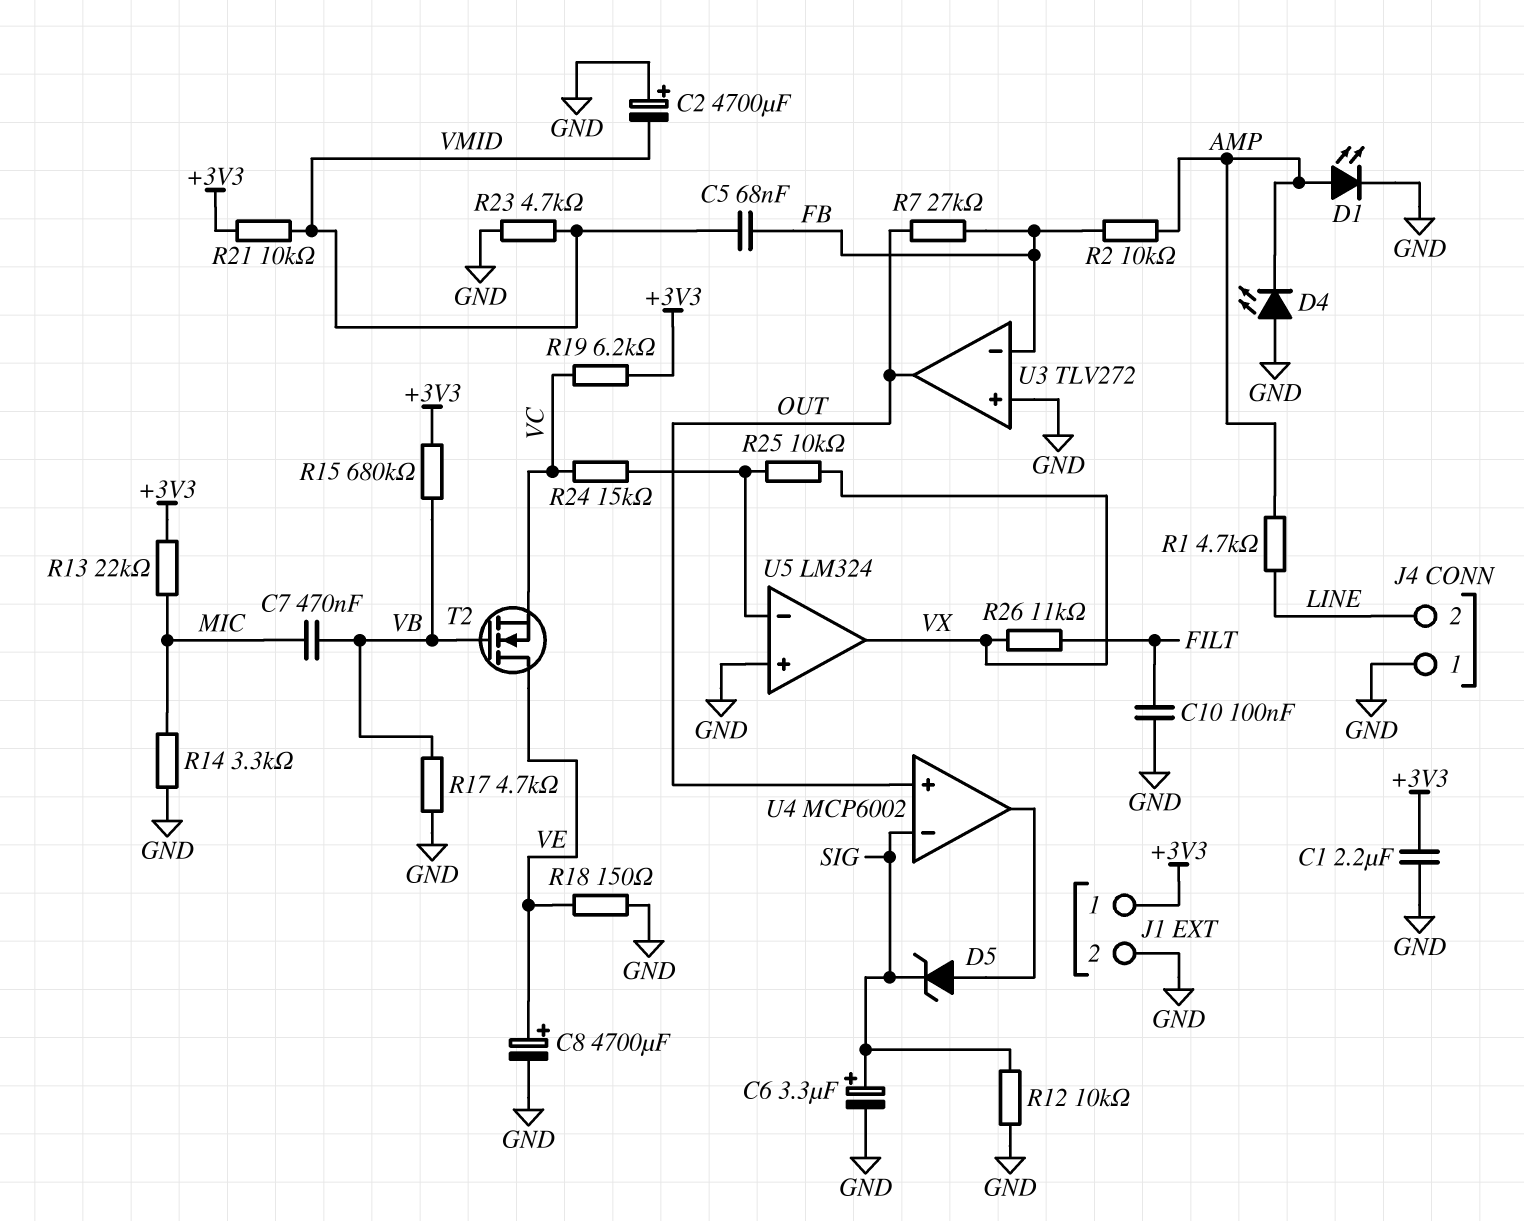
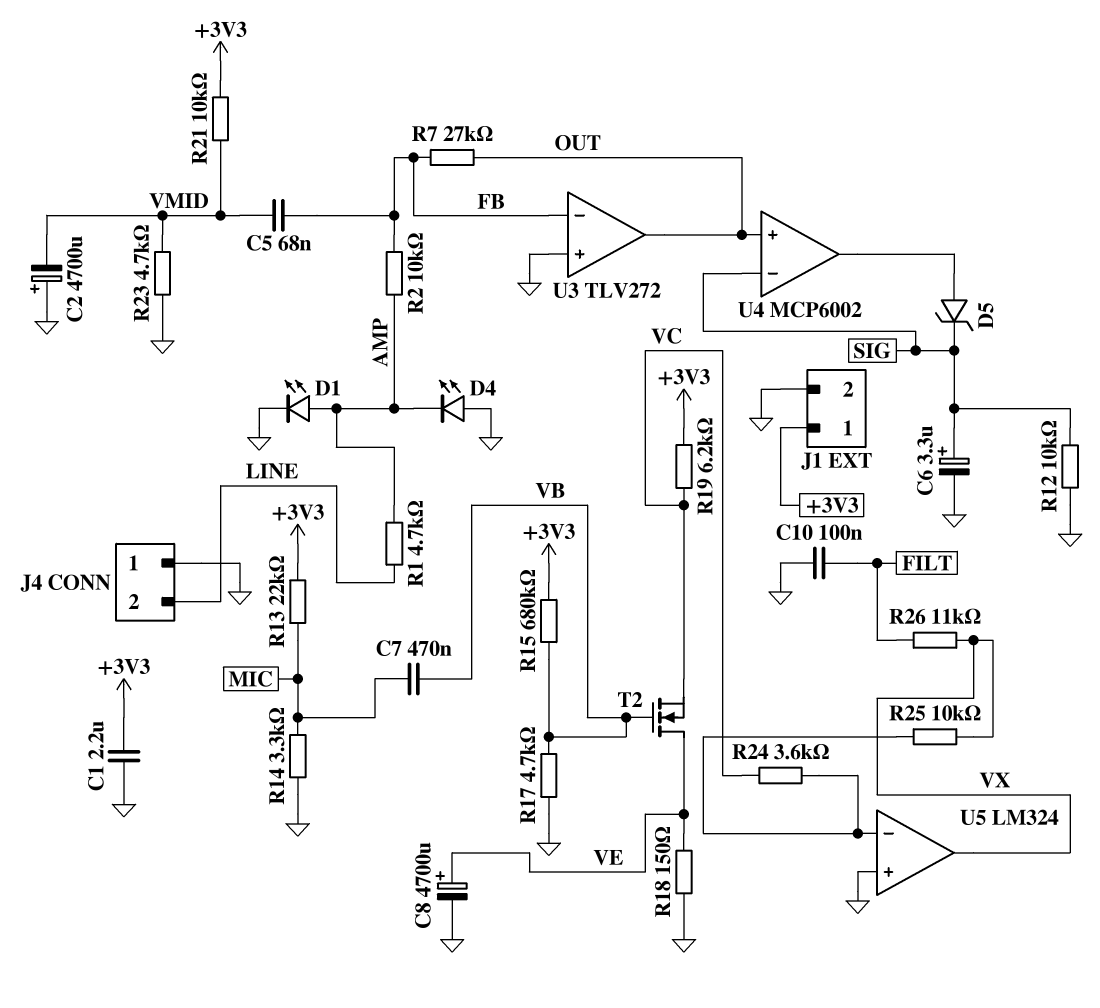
R24: 15k (U5/in-, VC) -> 3.6k (U5/in-, VC)

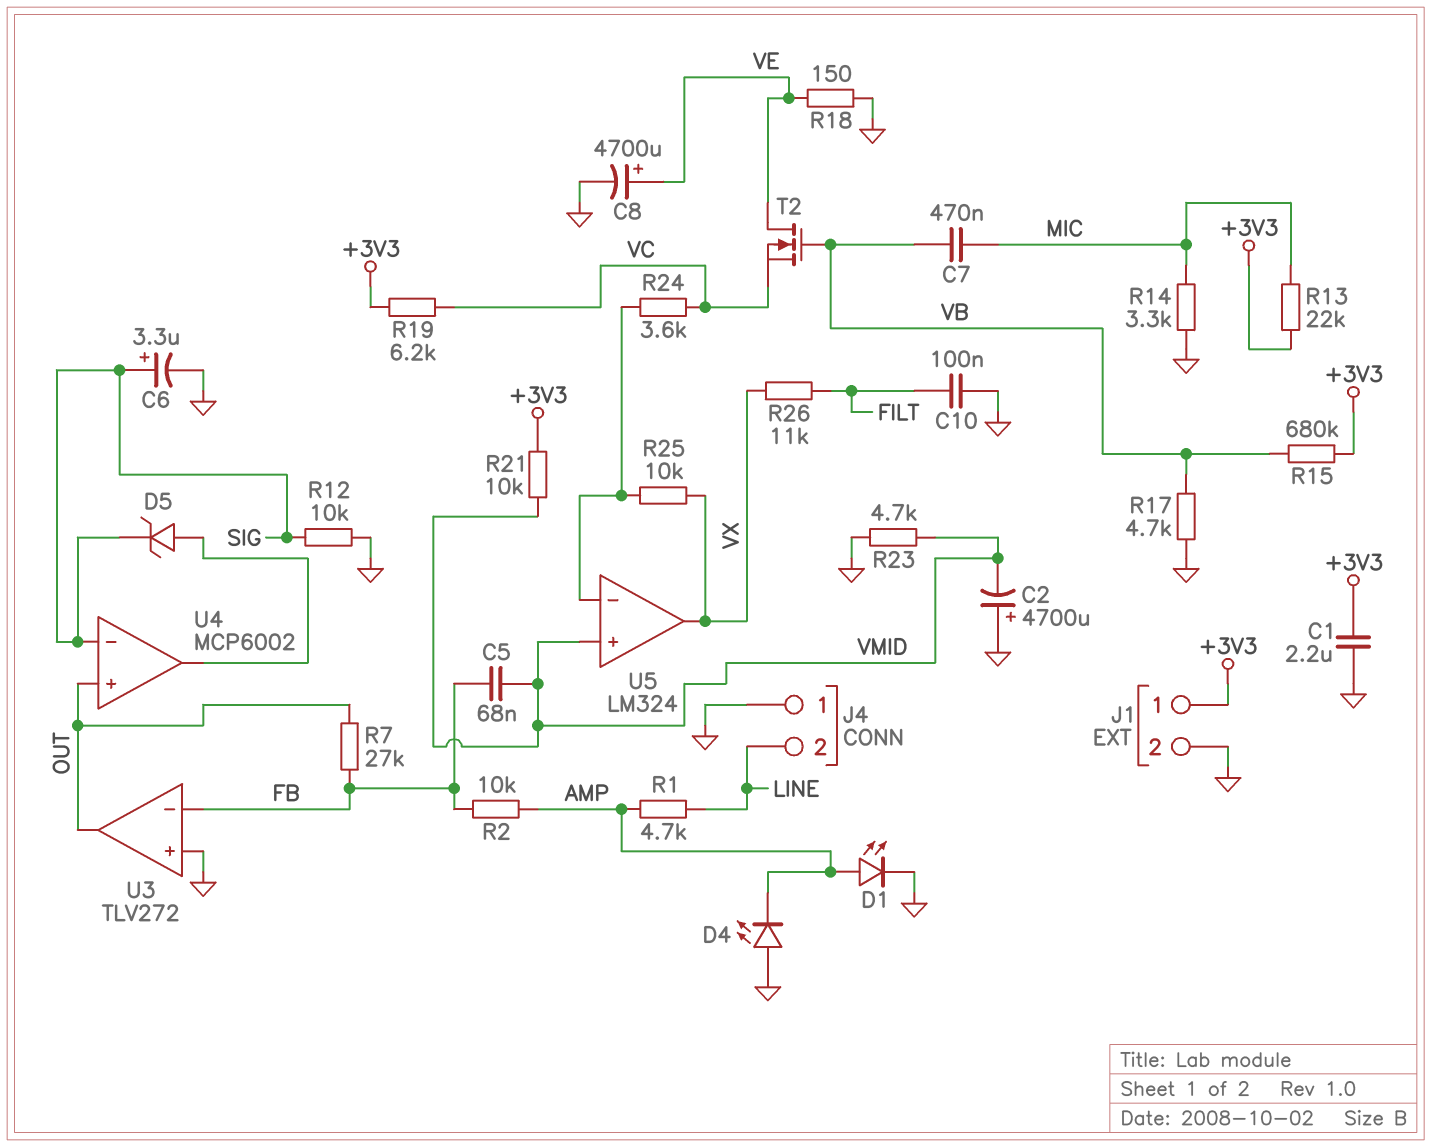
U5 pin in+: GND -> VMID

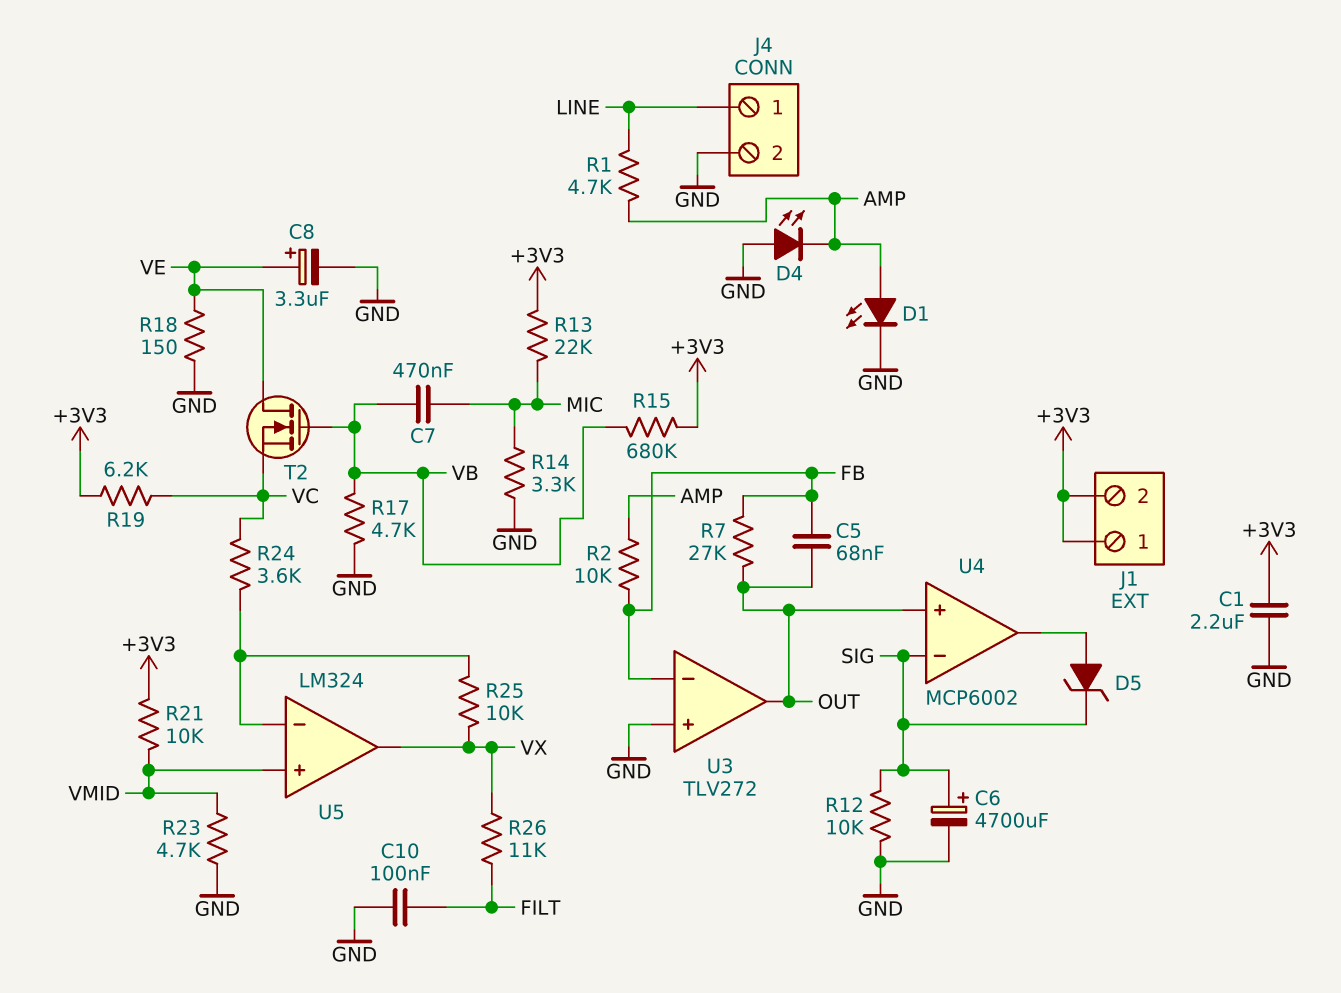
C2: 4700uF (plus GND, minus VMID) -> none
C5: 68nF (FB, VMID) -> 68nF (FB, OUT)
C6: 3.3uF (plus SIG, minus GND) -> 4700uF (plus SIG, minus GND)
C8: 4700uF (plus VE, minus GND) -> 3.3uF (plus VE, minus GND)
J1 pin 2: GND -> +3V3
J4 pin 1: GND -> LINE
J4 pin 2: LINE -> GND

